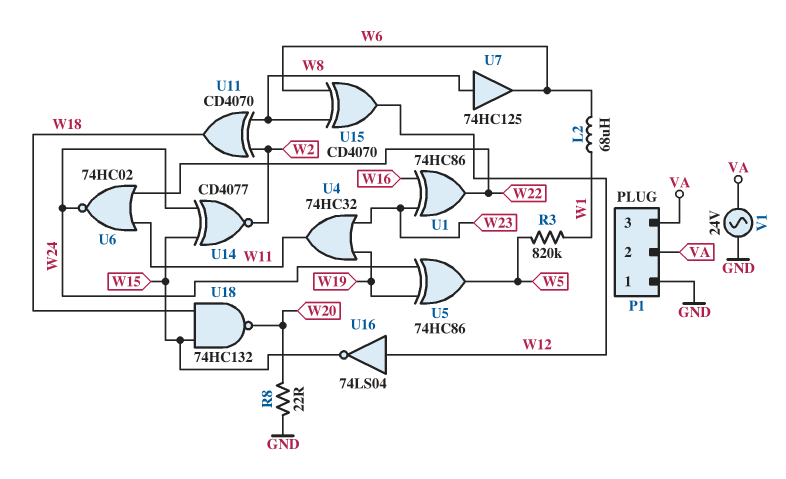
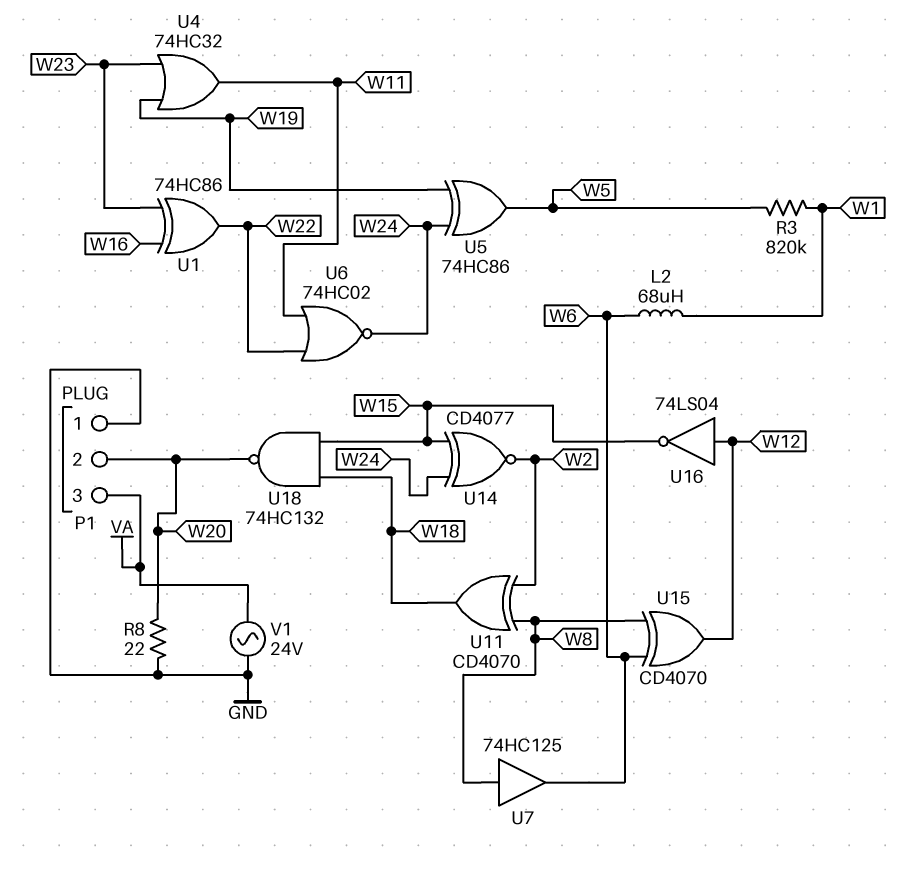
P1 pin 2: VA -> W20

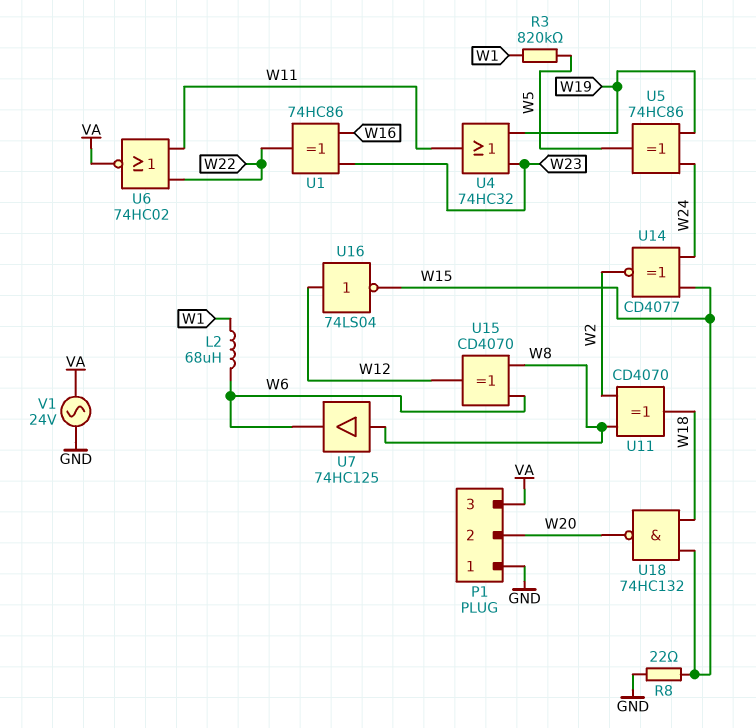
R8: 22 (GND, W20) -> 22 (GND, W15)
U6: NOR 74HC02 (in W11, in W22, out W24) -> NOR 74HC02 (in W11, in W22, out VA)

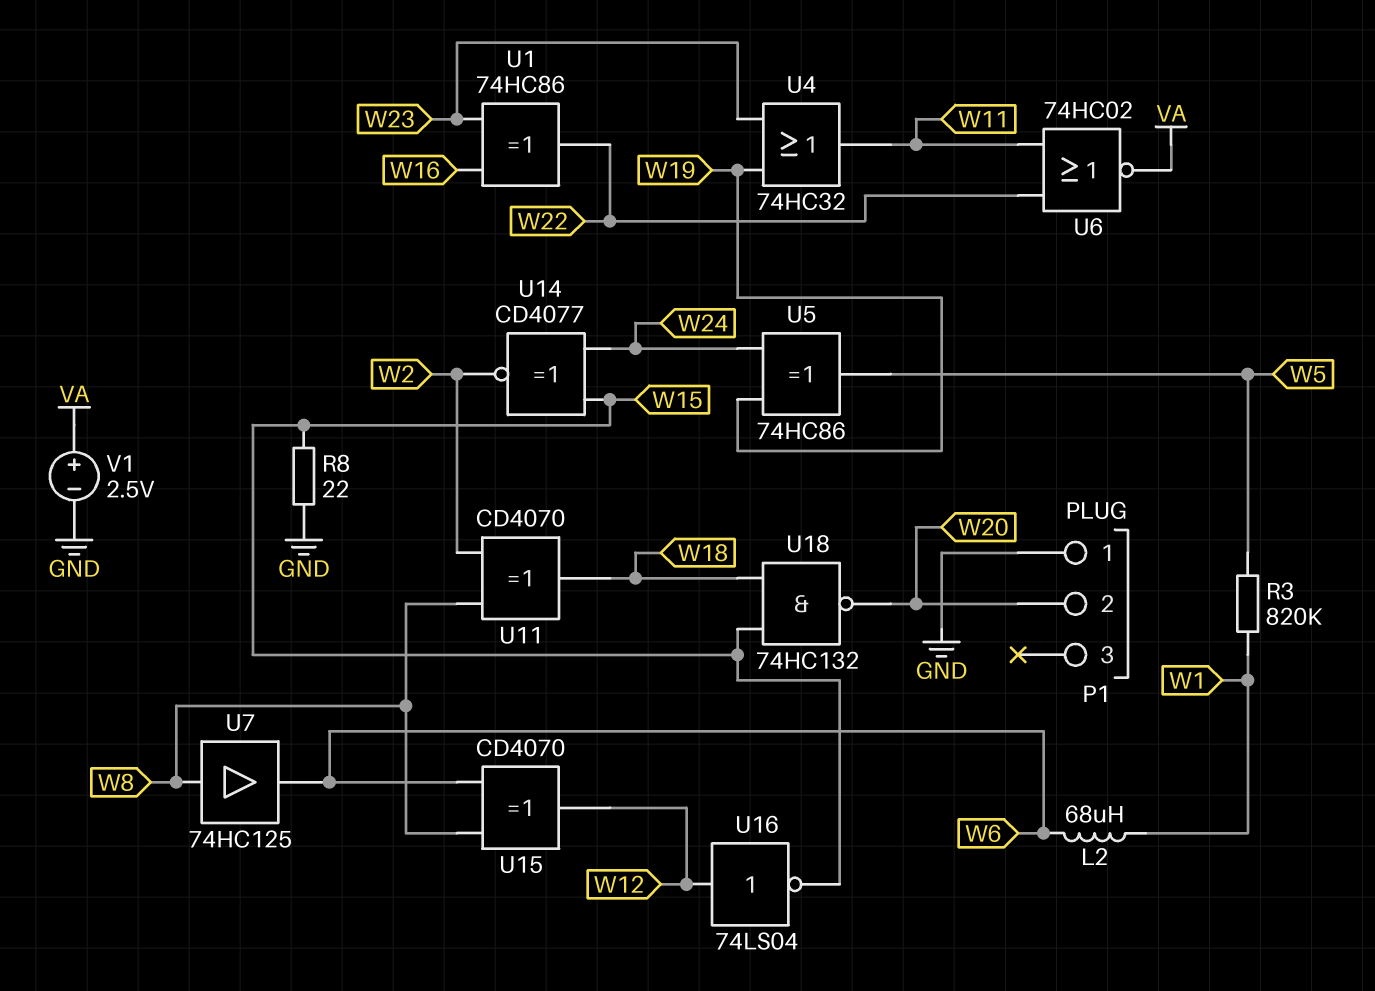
P1 pin 3: VA -> none
V1: AC 24V (GND, VA) -> 2.5V (plus VA, minus GND)

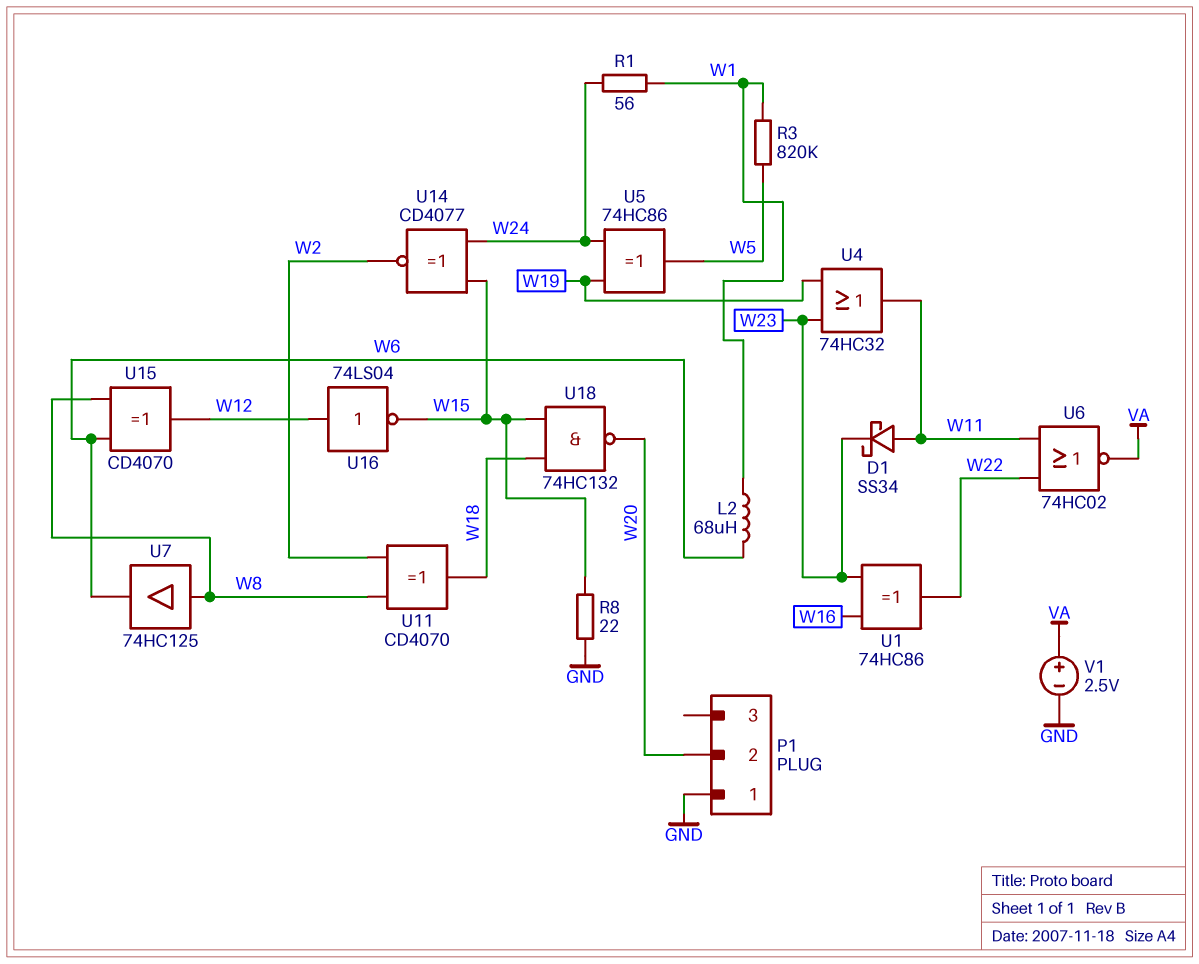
D1: none -> schottky SS34 (A W11, K W23)
R1: none -> 56 (W1, W24)

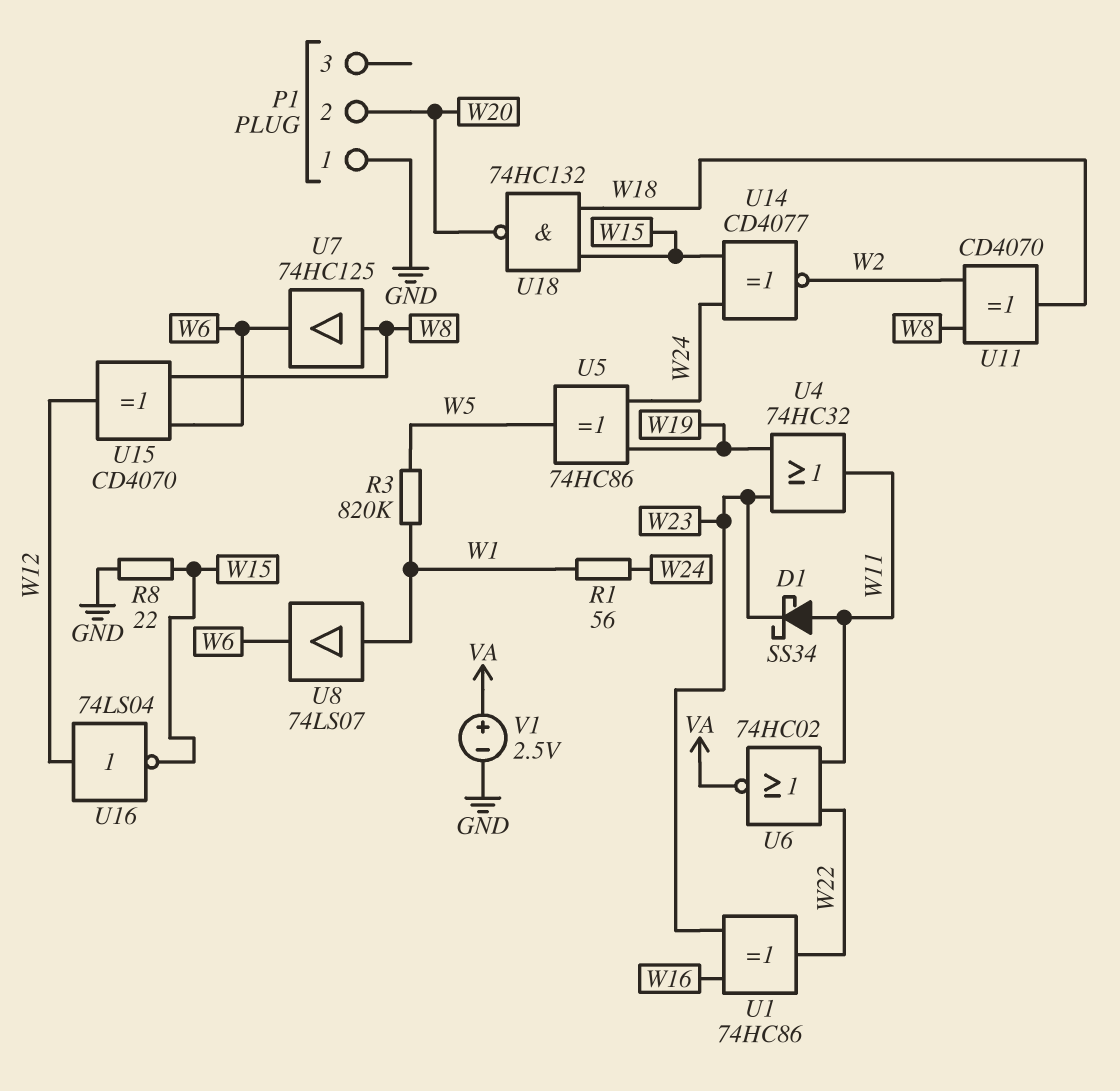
L2: 68uH (W1, W6) -> none
U8: none -> buffer 74LS07 (in W1, out W6)

